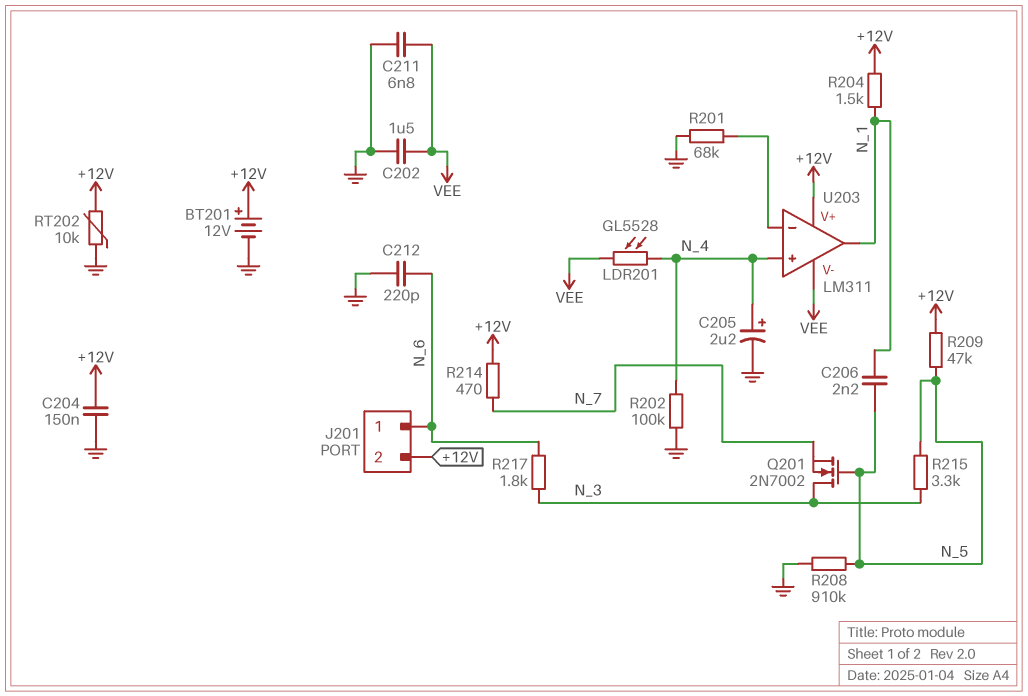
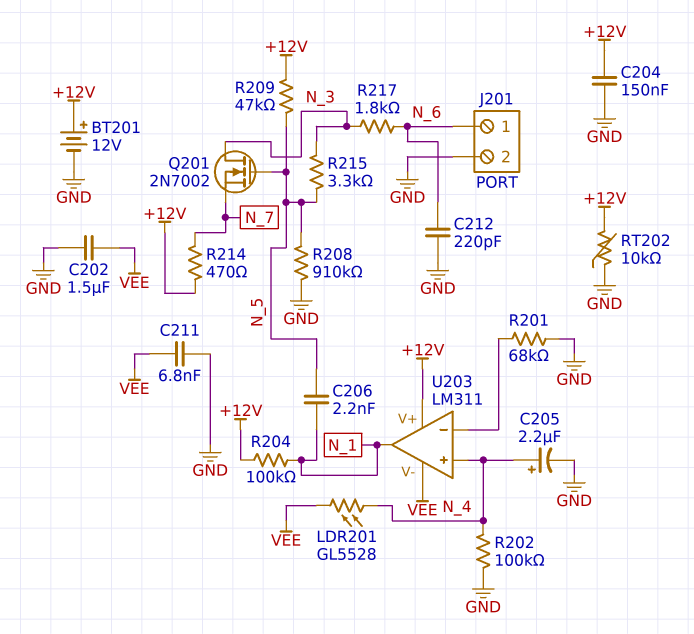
J201 pin 2: +12V -> GND
R204: 1.5k (+12V, N_1) -> 100k (+12V, N_1)

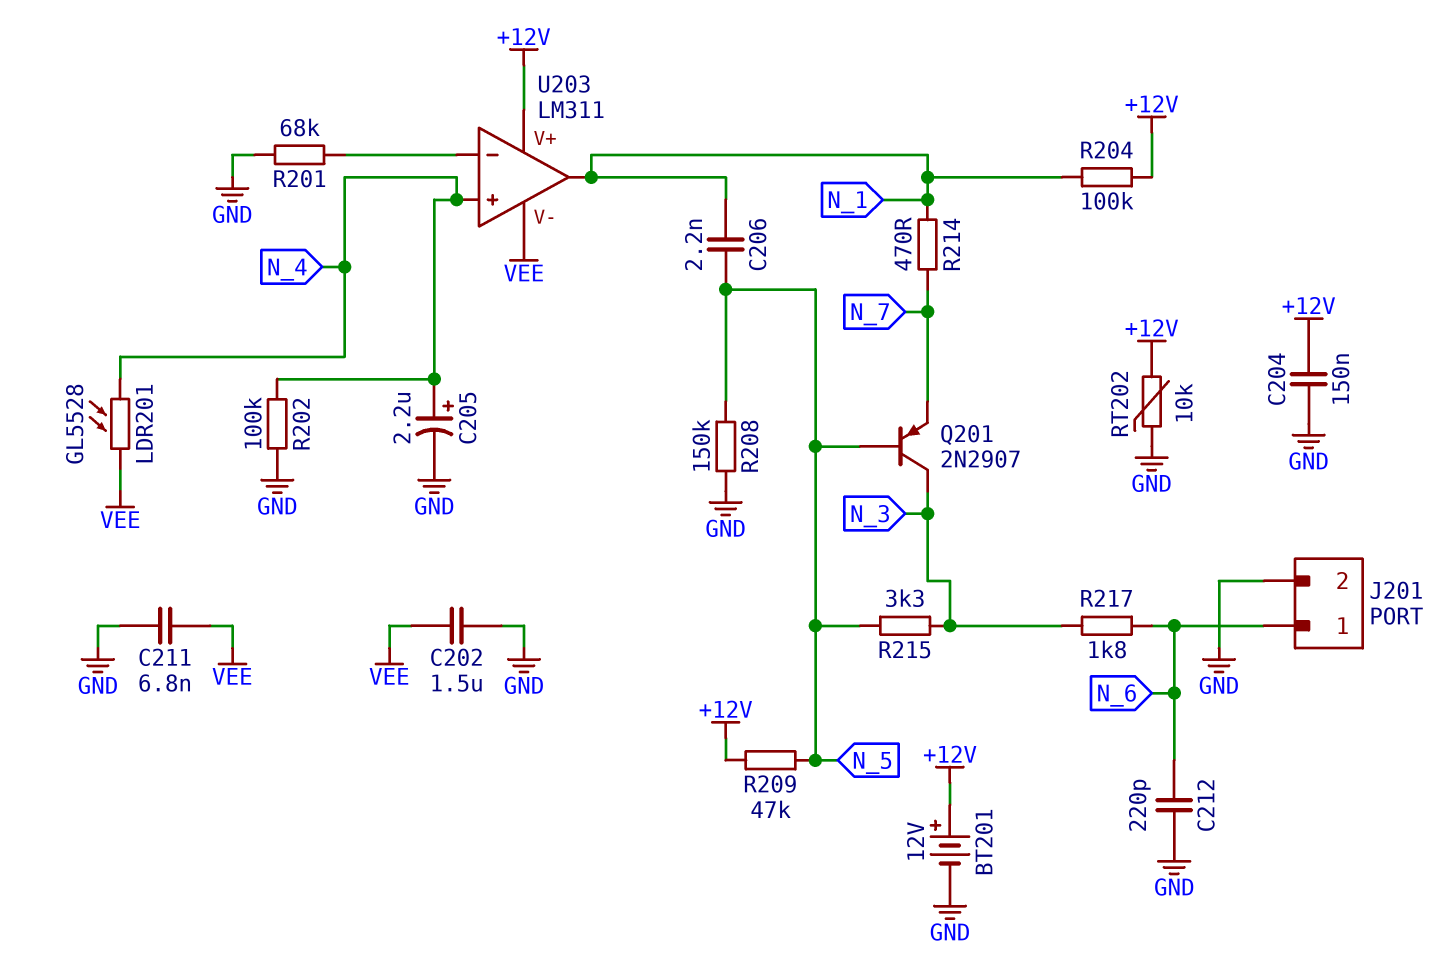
Q201: NMOS 2N7002 (G N_5, D N_3, S N_7) -> PNP 2N2907 (B N_5, C N_3, E N_7)
R208: 910k (GND, N_5) -> 150k (GND, N_5)
R214: 470 (+12V, N_7) -> 470 (N_1, N_7)

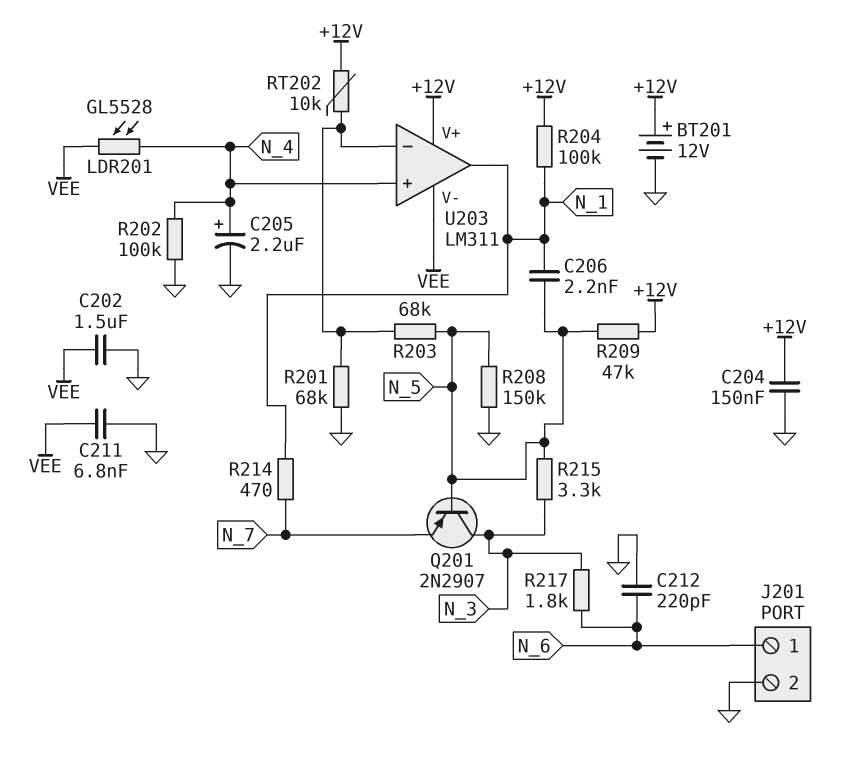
R203: none -> 68k (N_5, U203/in-)
RT202: 10k (+12V, GND) -> 10k (+12V, U203/in-)

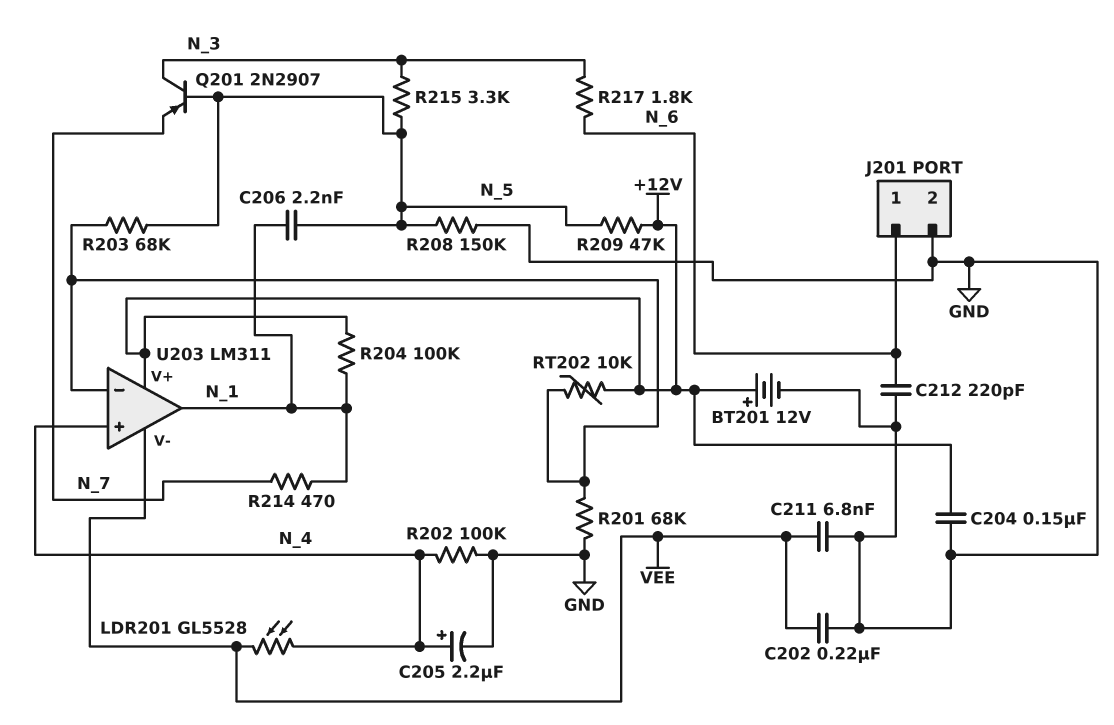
C202: 1.5uF (GND, VEE) -> 220nF (GND, VEE)

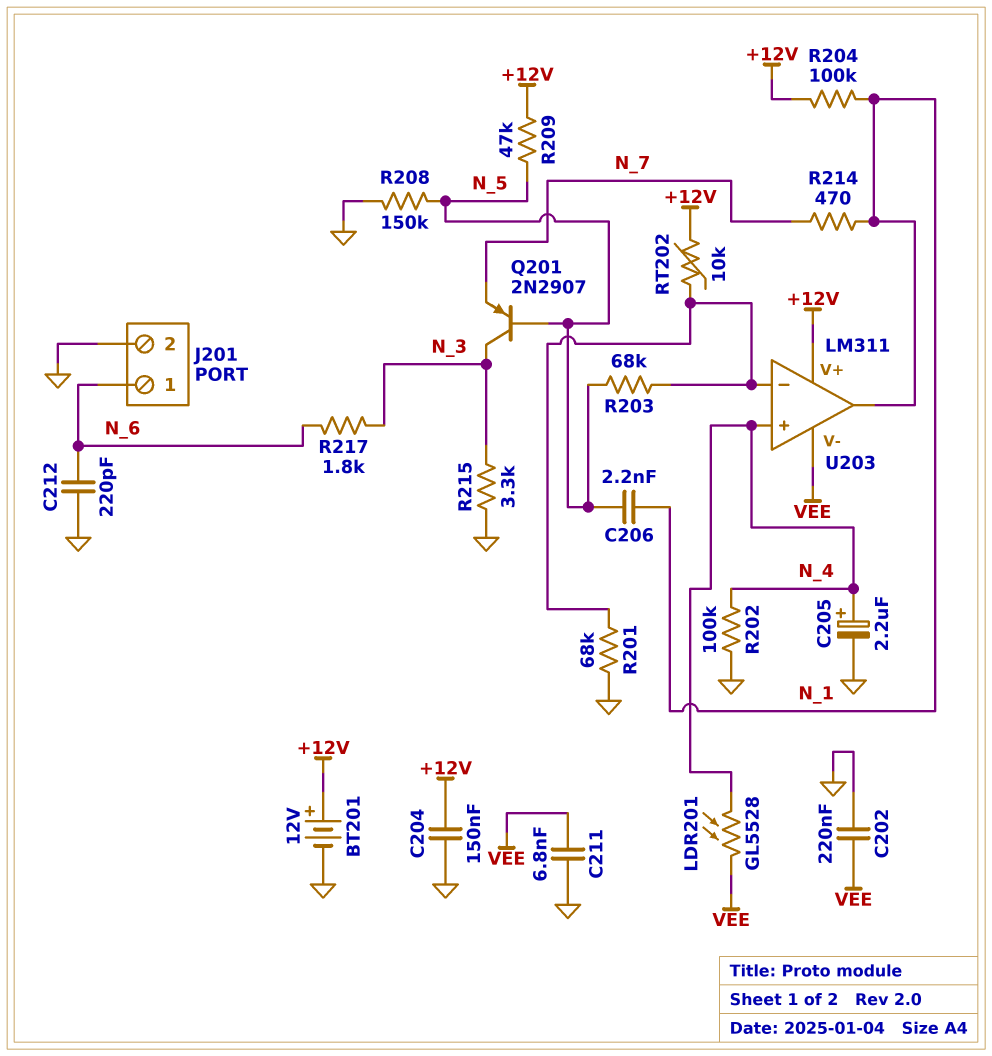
R215: 3.3k (N_3, N_5) -> 3.3k (GND, N_3)

